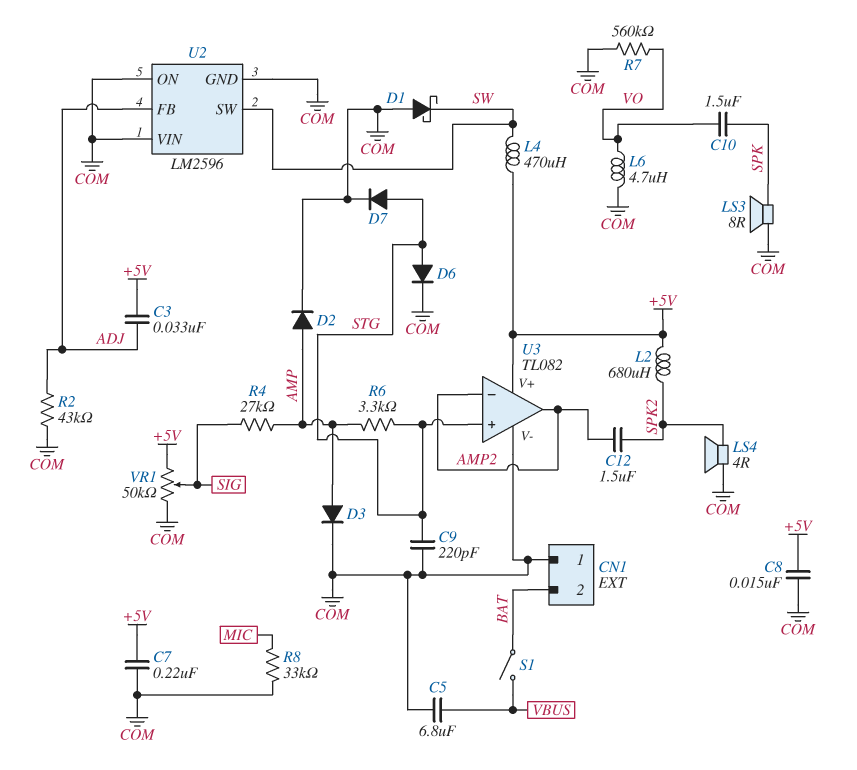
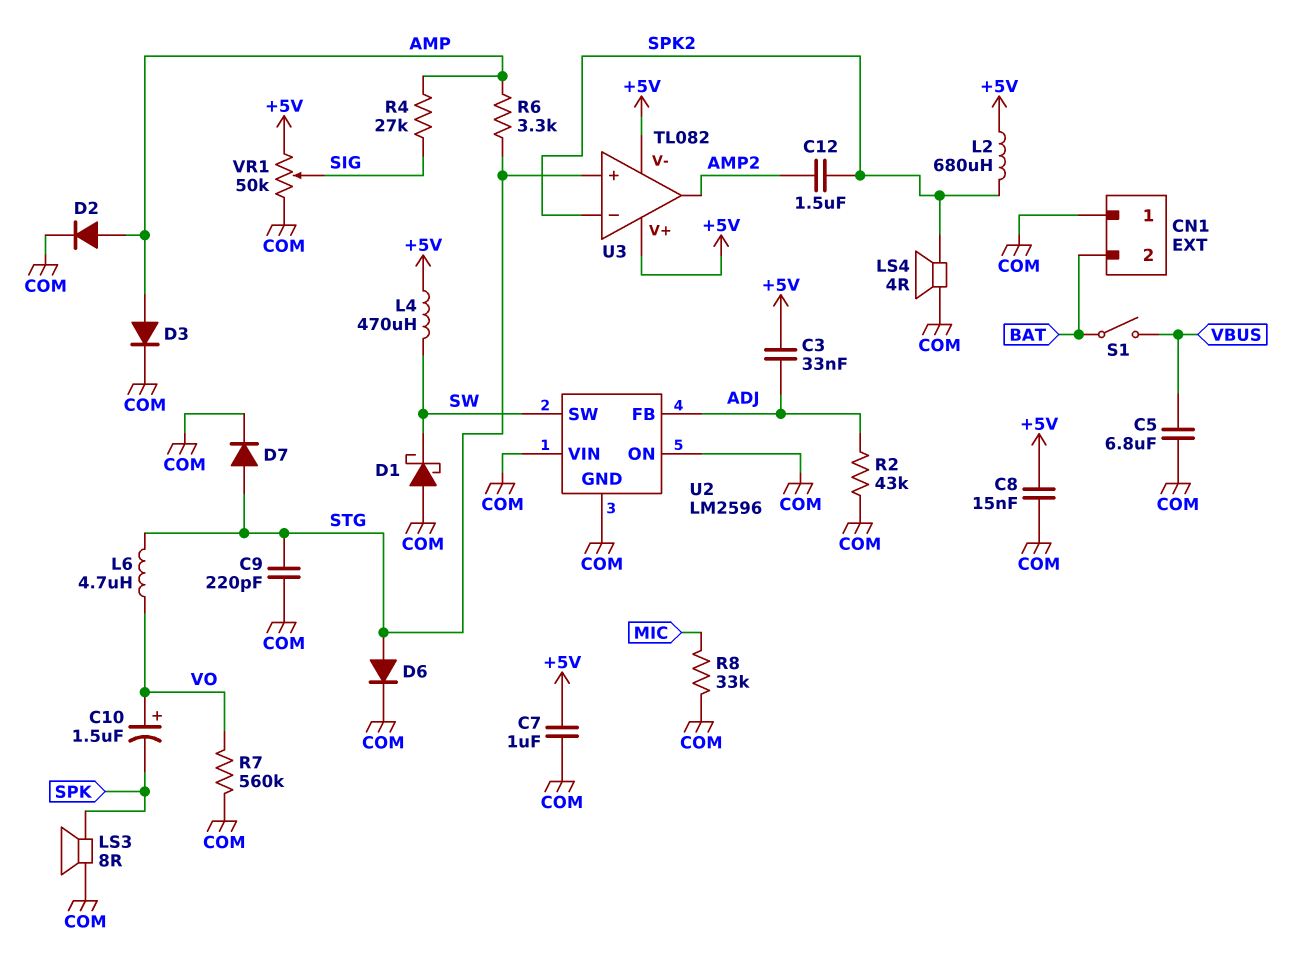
C7: 220nF (+5V, COM) -> 1uF (+5V, COM)
C10: 1.5uF (SPK, VO) -> 1.5uF (plus VO, minus SPK)
L6: 4.7uH (COM, VO) -> 4.7uH (STG, VO)
U3 pin V-: COM -> +5V
U3 pin in-: AMP2 -> SPK2

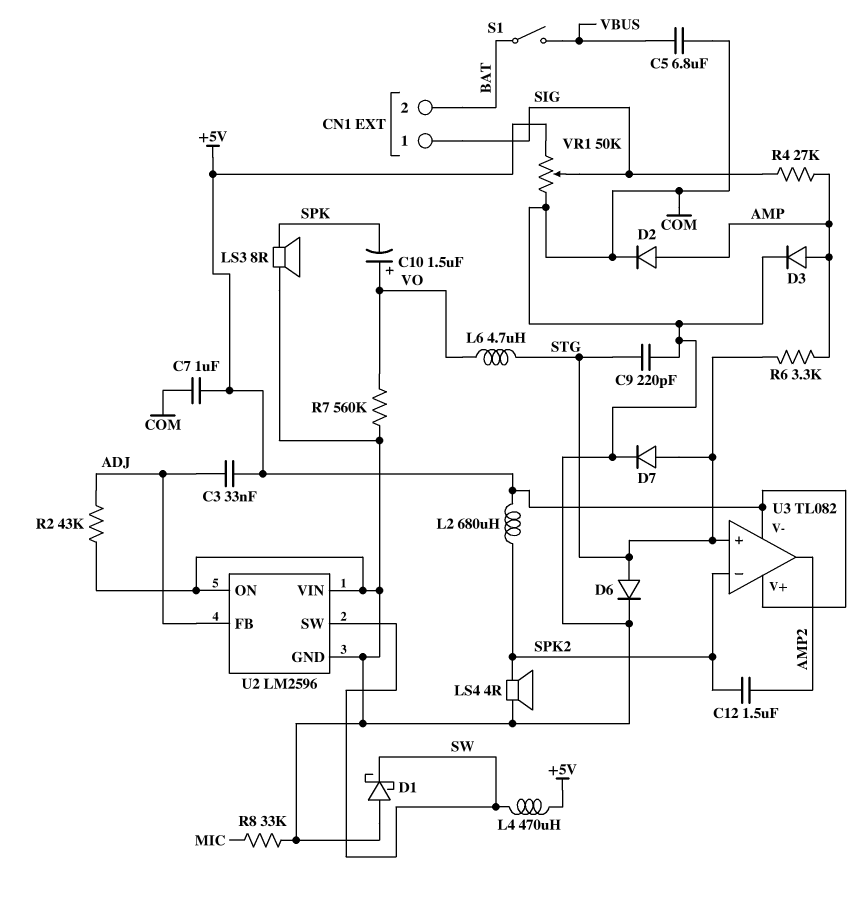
C8: 15nF (+5V, COM) -> none
CN1 pin 1: COM -> SIG

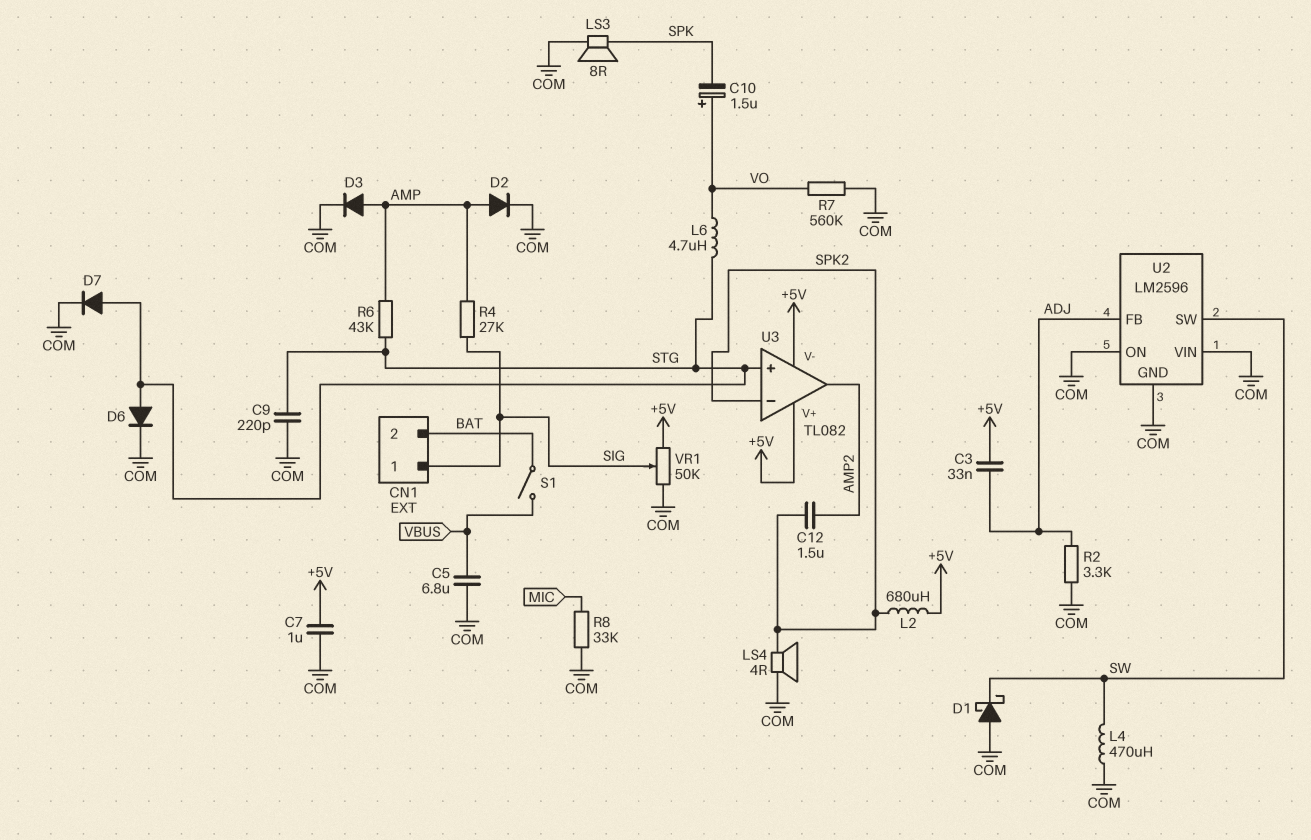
L4: 470uH (+5V, SW) -> 470uH (COM, SW)
R2: 43k (ADJ, COM) -> 3.3k (ADJ, COM)
R6: 3.3k (AMP, STG) -> 43k (AMP, STG)

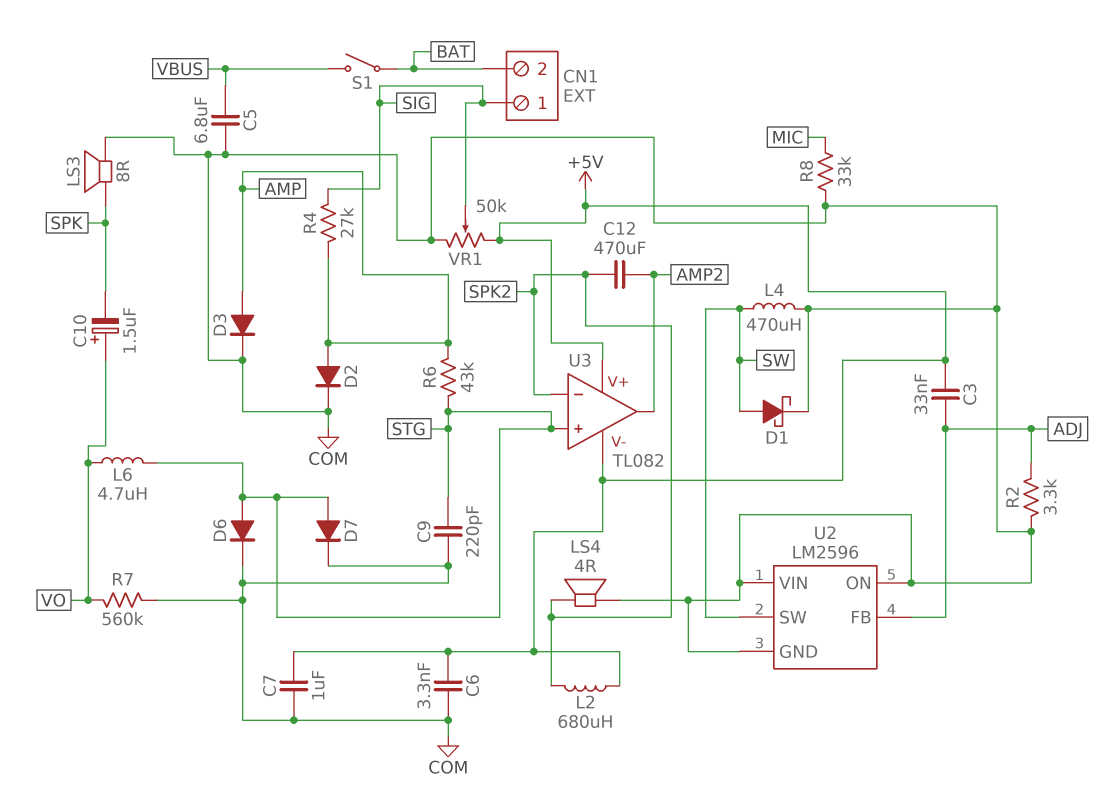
C6: none -> 3.3nF (+5V, COM)
C12: 1.5uF (AMP2, SPK2) -> 470uF (AMP2, SPK2)
D1: schottky (A COM, K SW) -> schottky (A SW, K COM)

